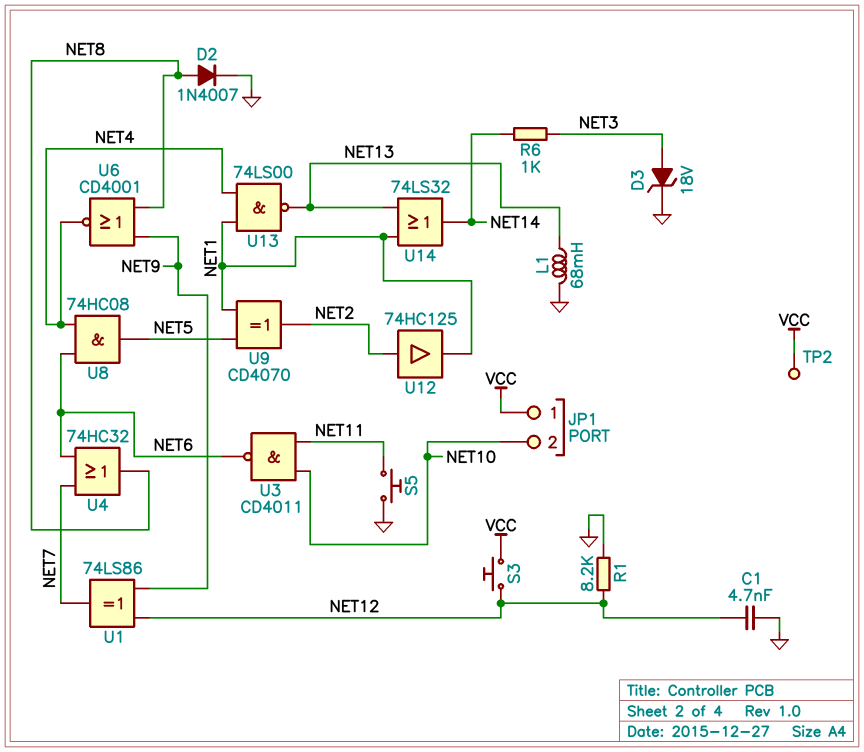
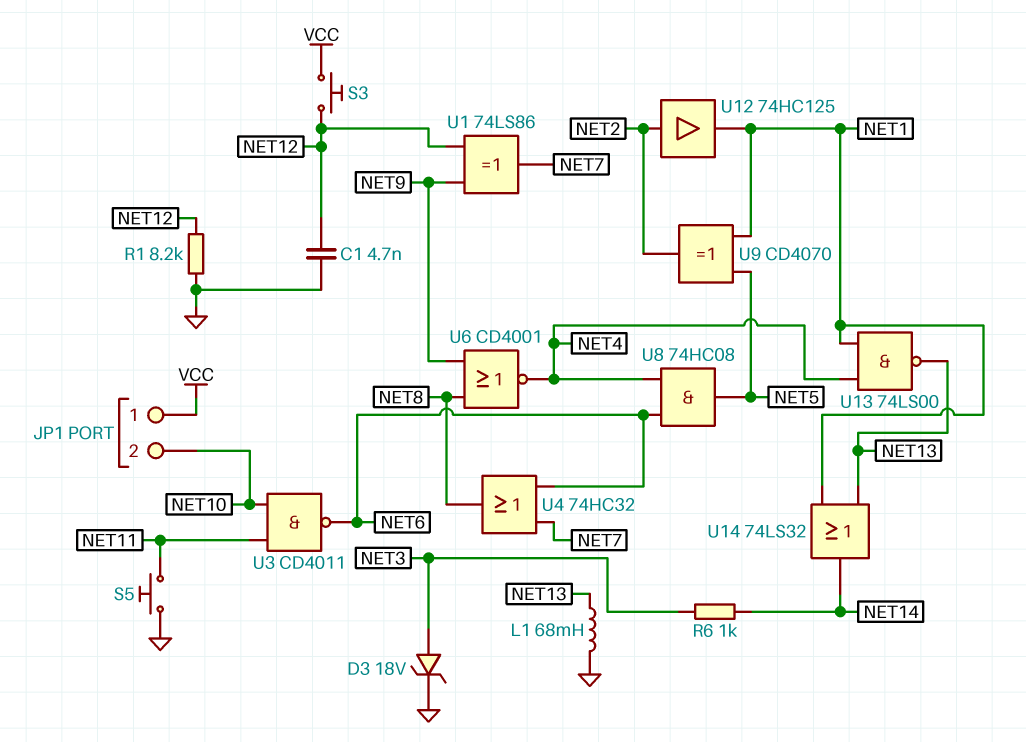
D2: diode 1N4007 (A NET8, K GND) -> none
TP2: test point (VCC) -> none

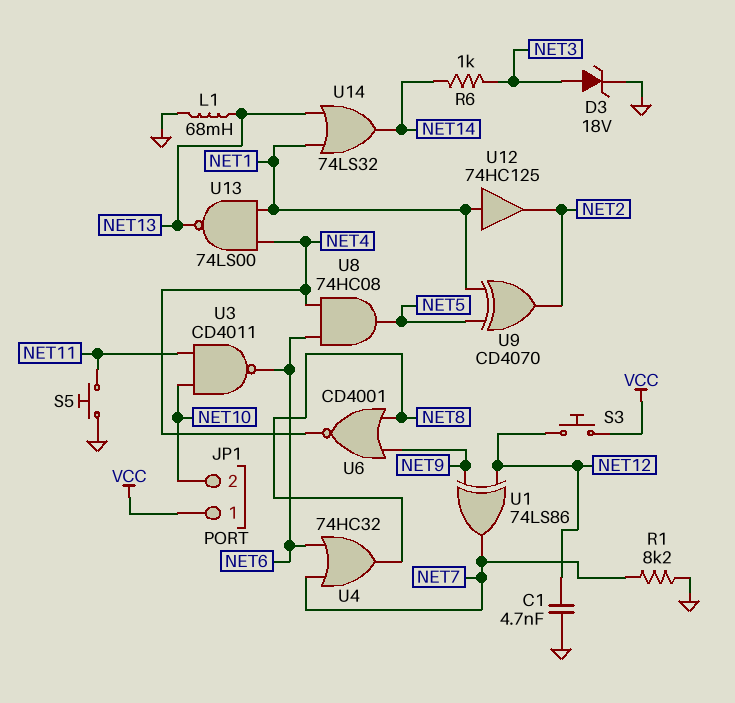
R1: 8.2k (GND, NET12) -> 8.2k (GND, NET7)
U12: buffer 74HC125 (in NET2, out NET1) -> buffer 74HC125 (in NET1, out NET2)

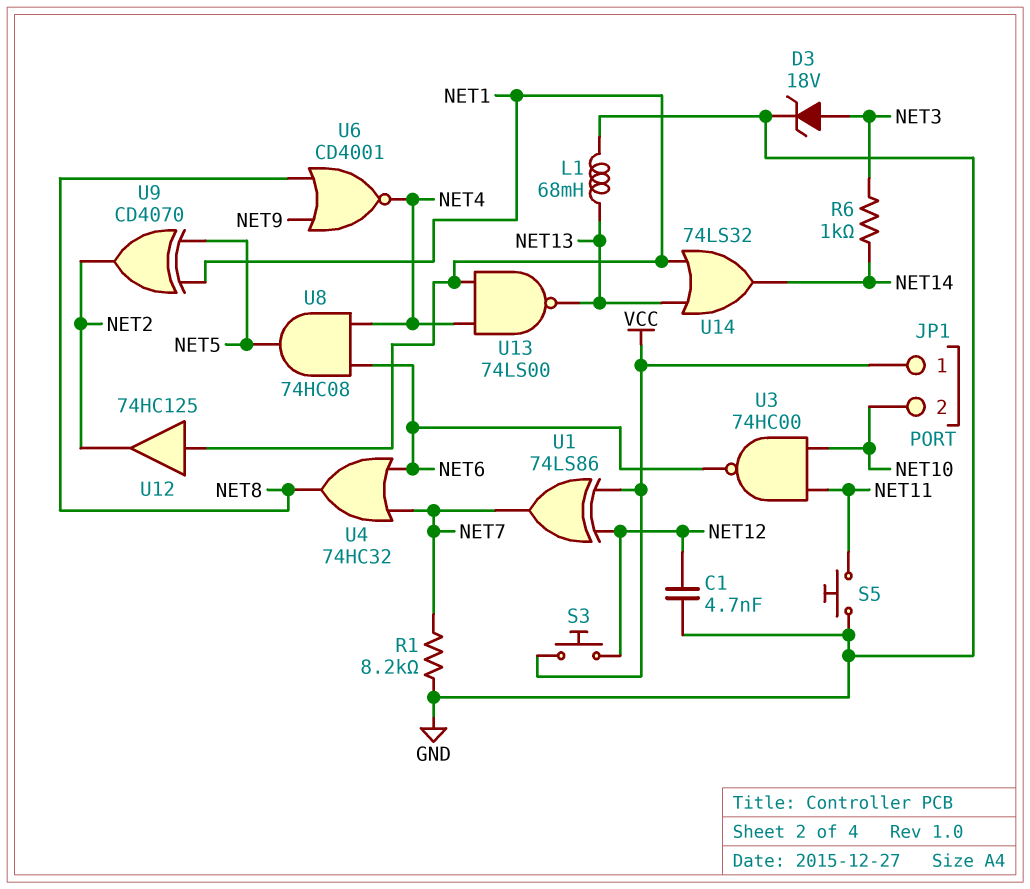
U1: XOR 74LS86 (in NET9, in NET12, out NET7) -> XOR 74LS86 (in NET12, in VCC, out NET7)
U3: NAND CD4011 (in NET10, in NET11, out NET6) -> NAND 74HC00 (in NET10, in NET11, out NET6)

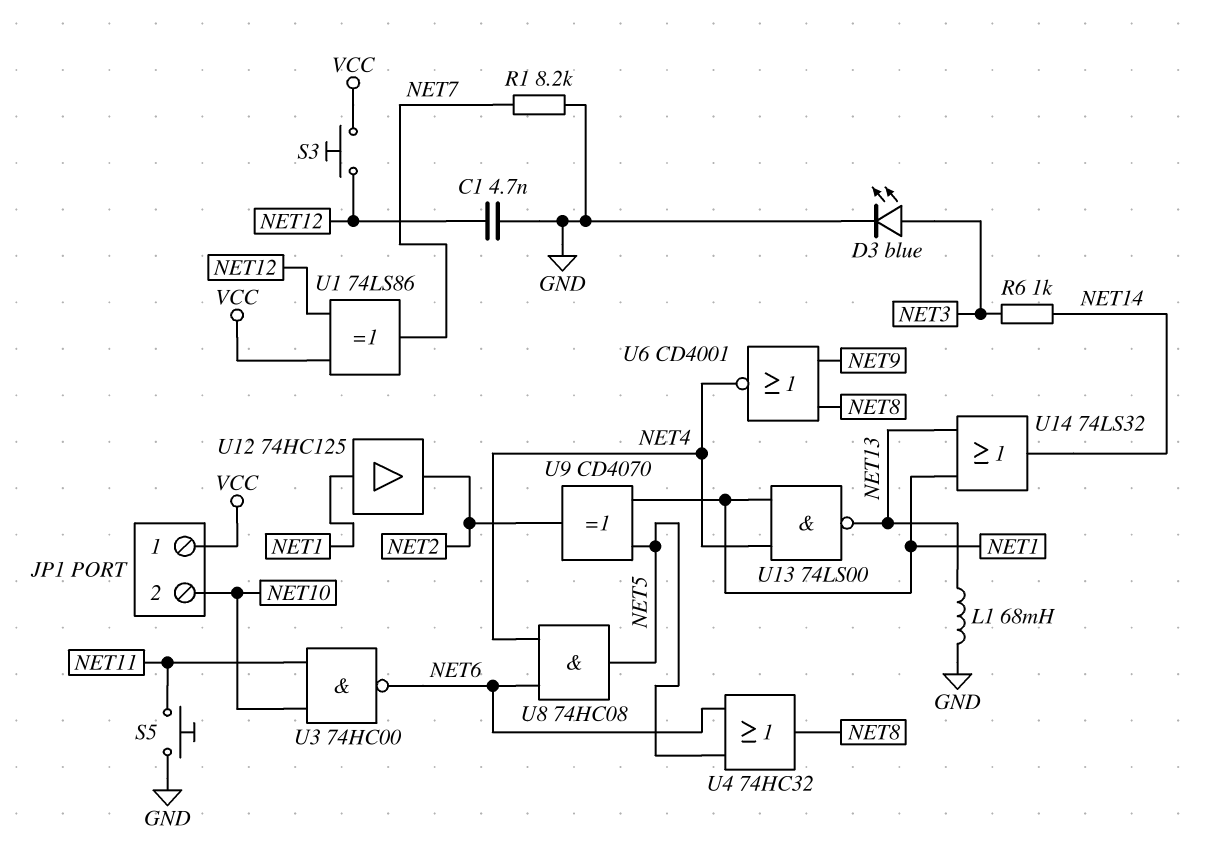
D3: zener 18V (A NET3, K GND) -> LED blue (A NET3, K GND)
U4: OR 74HC32 (in NET6, in NET7, out NET8) -> OR 74HC32 (in NET5, in NET6, out NET8)

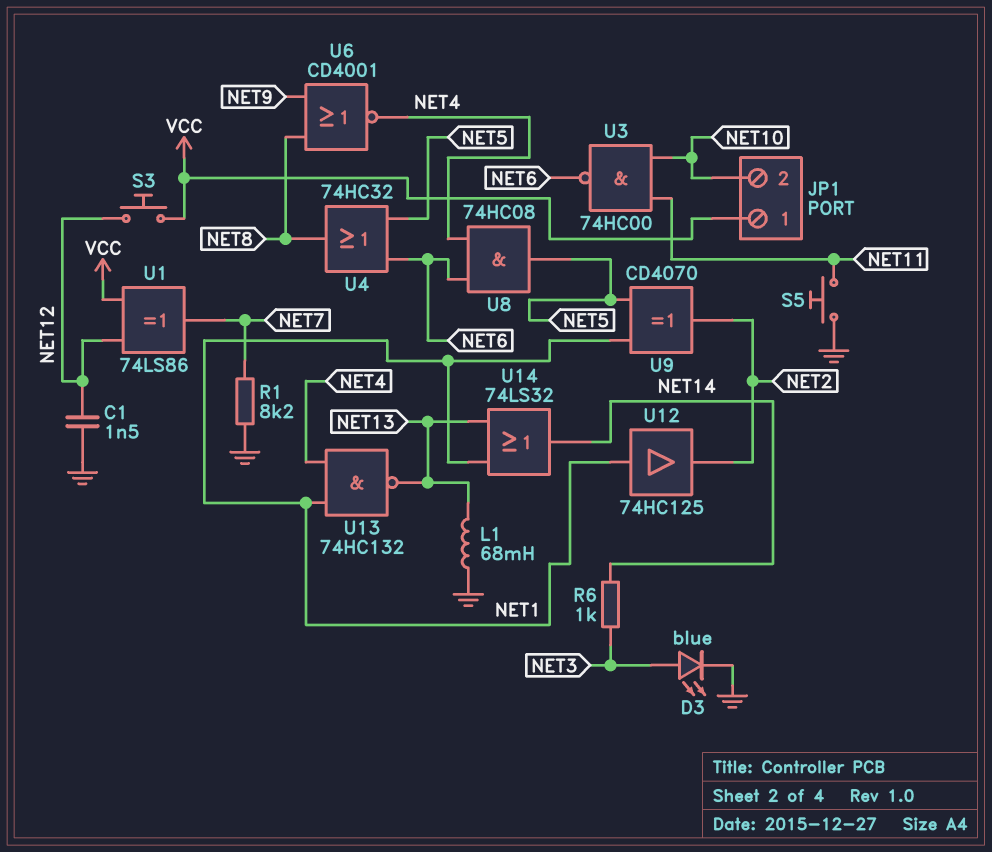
C1: 4.7nF (GND, NET12) -> 1.5nF (GND, NET12)
U13: NAND 74LS00 (in NET1, in NET4, out NET13) -> NAND 74HC132 (in NET1, in NET4, out NET13)

